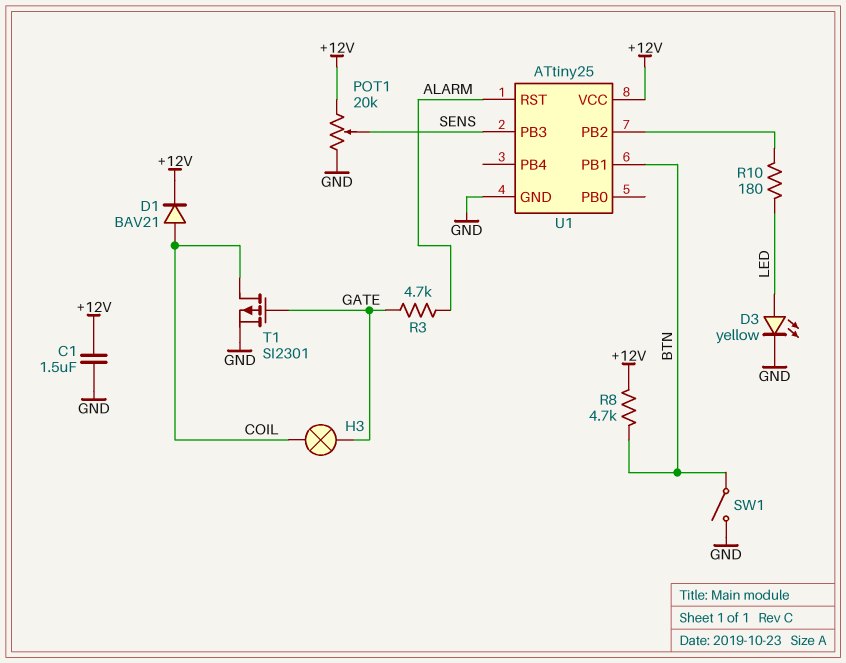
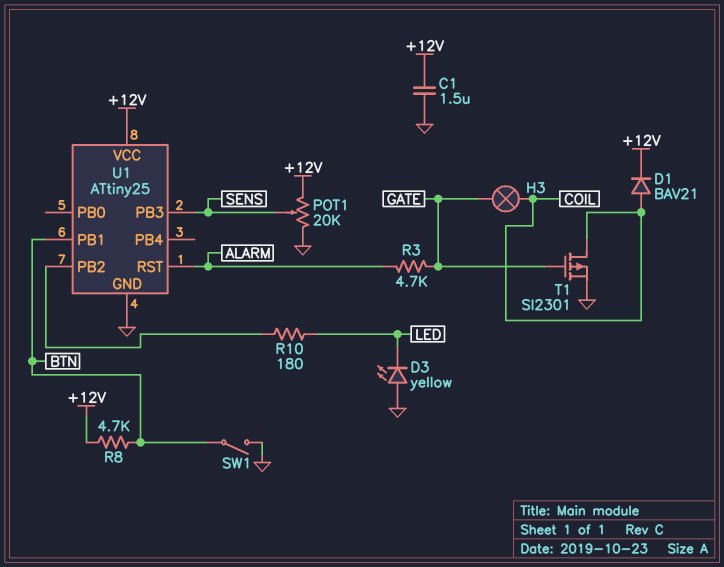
D3: LED yellow (A LED, K GND) -> LED yellow (A GND, K LED)

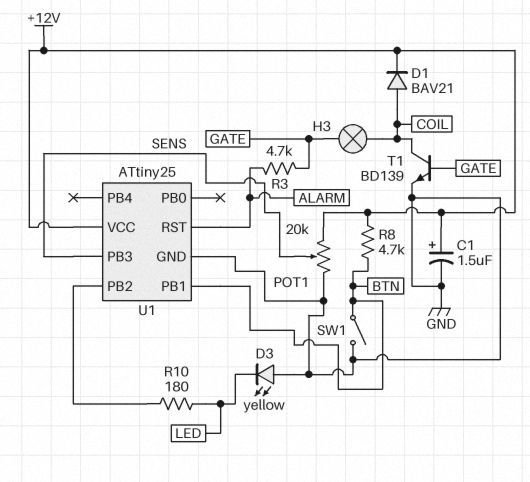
C1: 1.5uF (+12V, GND) -> 1.5uF (plus +12V, minus GND)
T1: PMOS SI2301 (G GATE, D COIL, S GND) -> NPN BD139 (B GATE, C COIL, E GND)

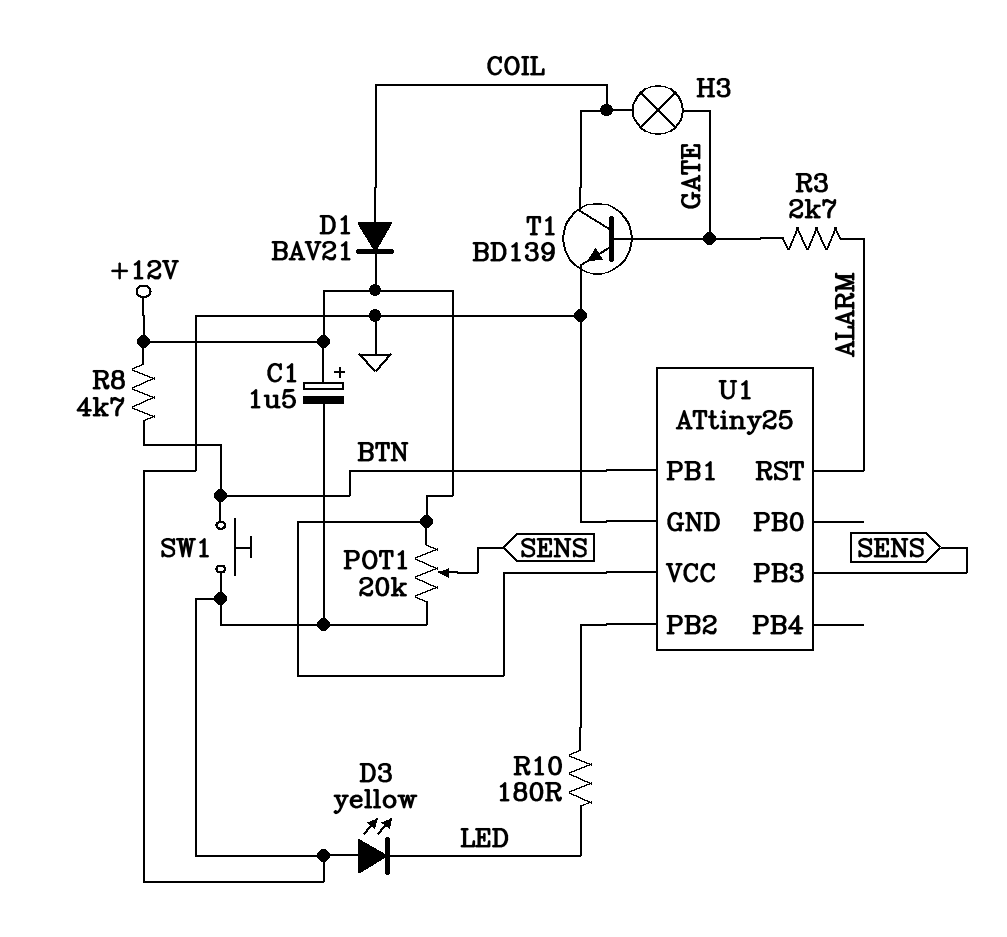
R3: 4.7k (ALARM, GATE) -> 2.7k (ALARM, GATE)
SW1: switch (BTN, GND) -> button (BTN, GND)

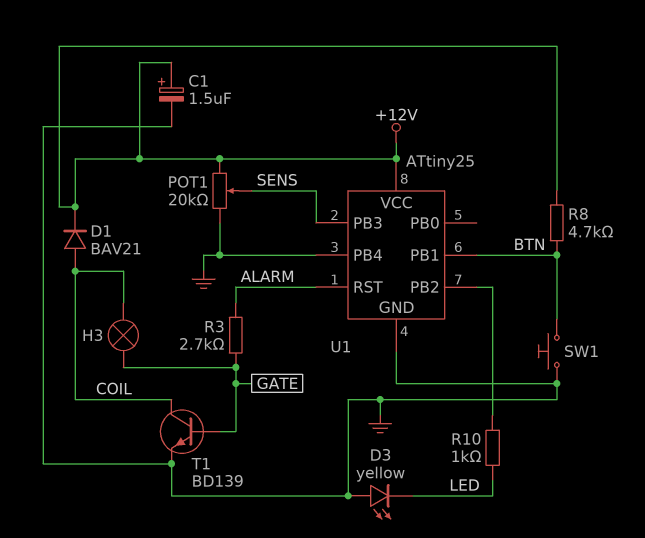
R10: 180 (LED, U1/PB2) -> 1k (LED, U1/PB2)
U1 pin PB4: none -> GND

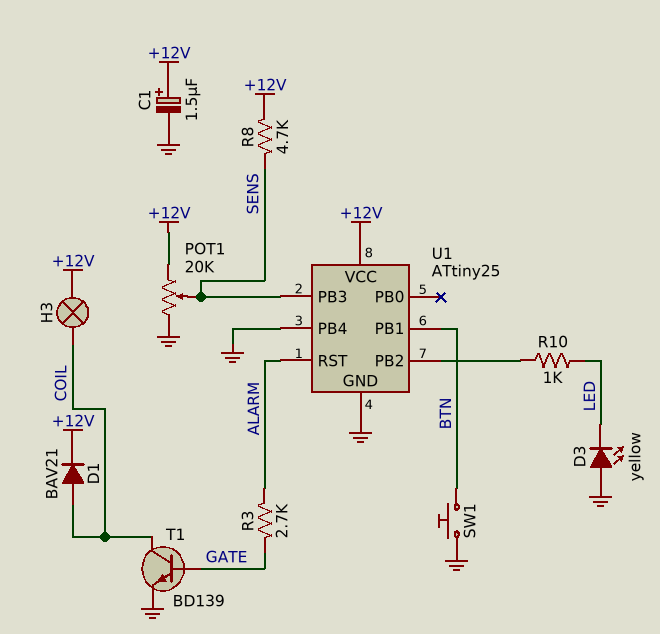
H3: lamp (COIL, GATE) -> lamp (+12V, COIL)
R8: 4.7k (+12V, BTN) -> 4.7k (+12V, SENS)

